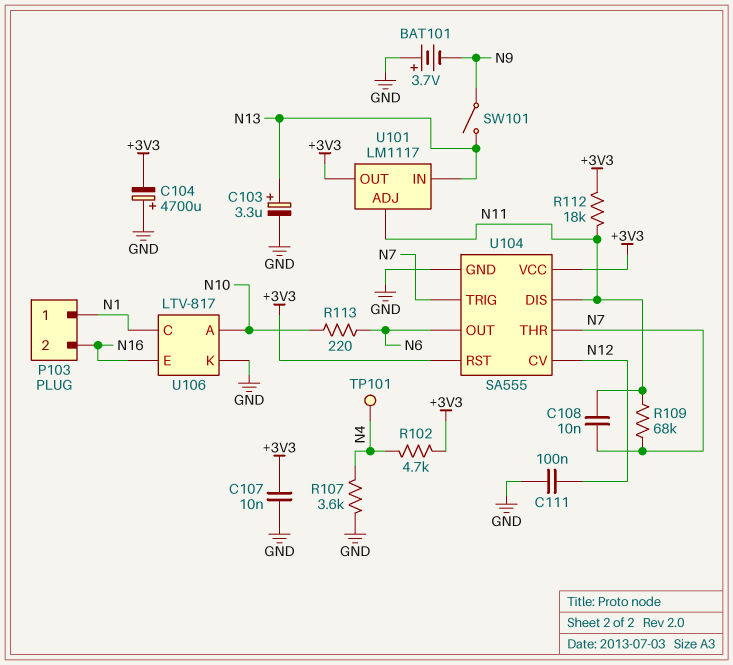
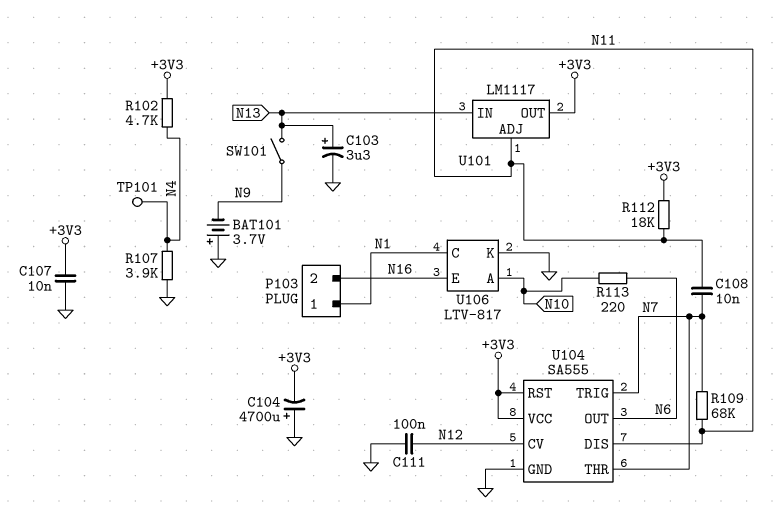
R107: 3.6k (GND, N4) -> 3.9k (GND, N4)

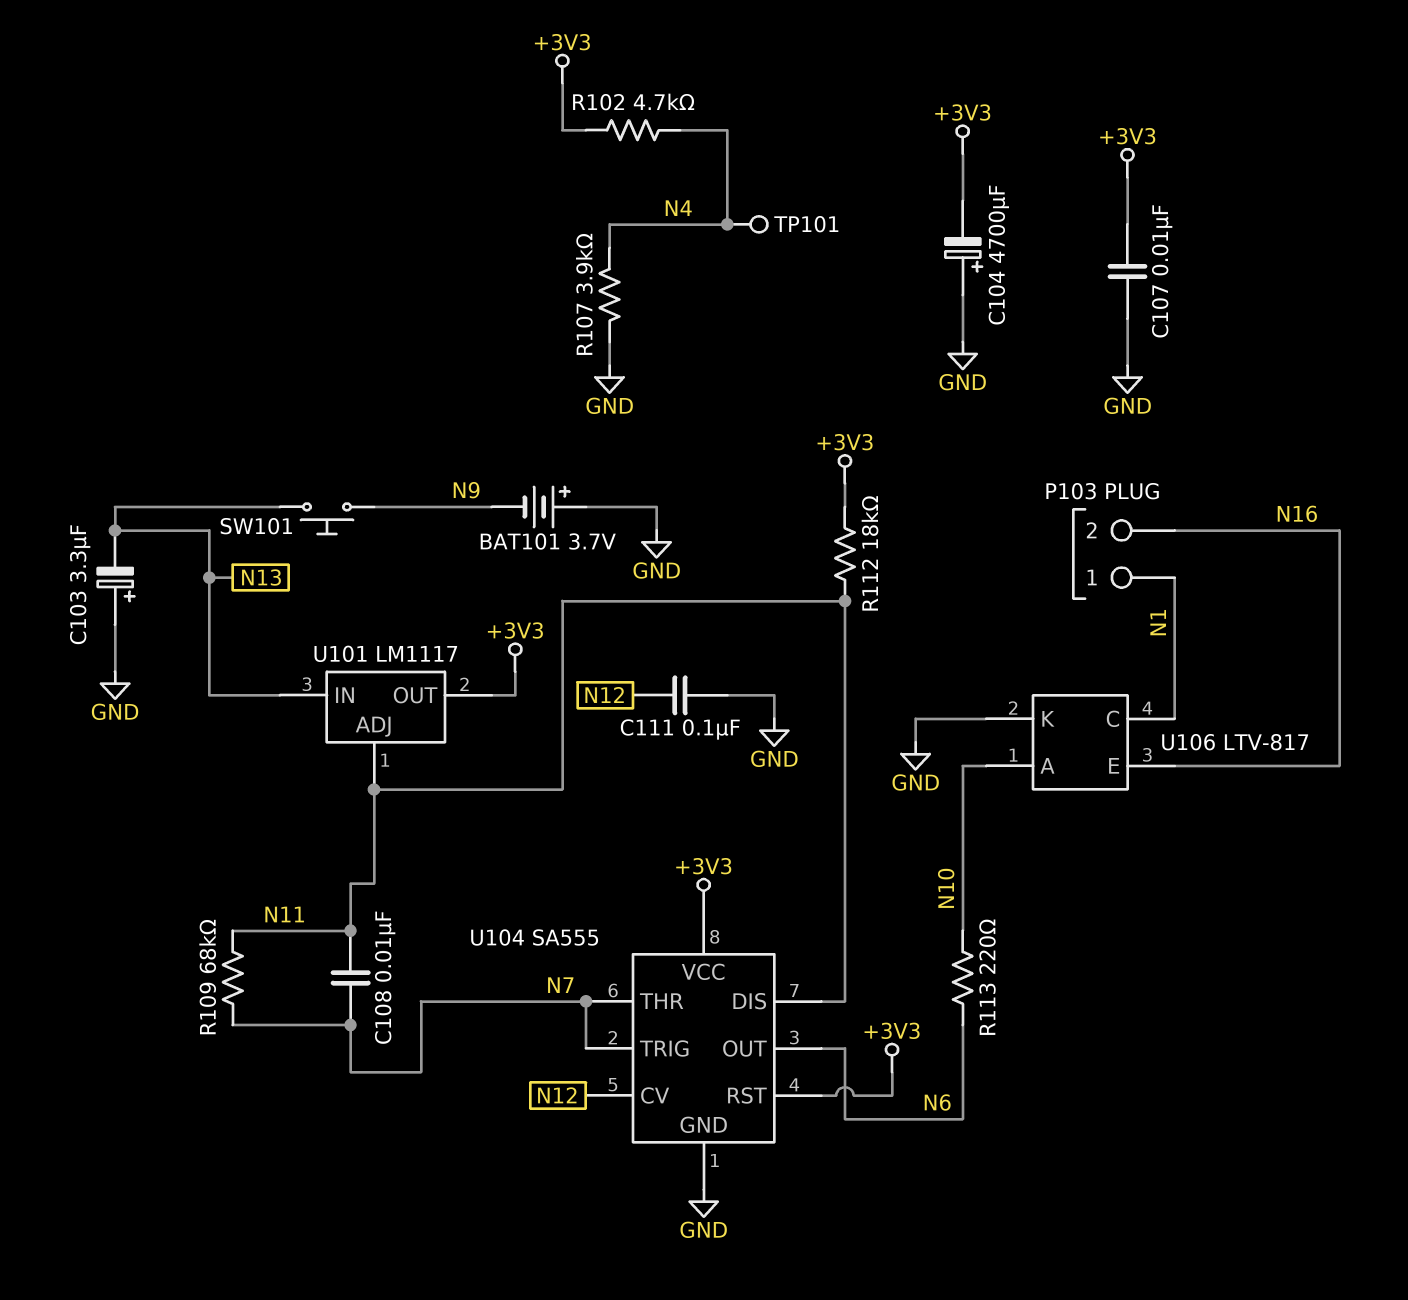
C103: 3.3uF (plus N13, minus GND) -> 3.3uF (plus GND, minus N13)
SW101: switch (N9, N13) -> button (N9, N13)

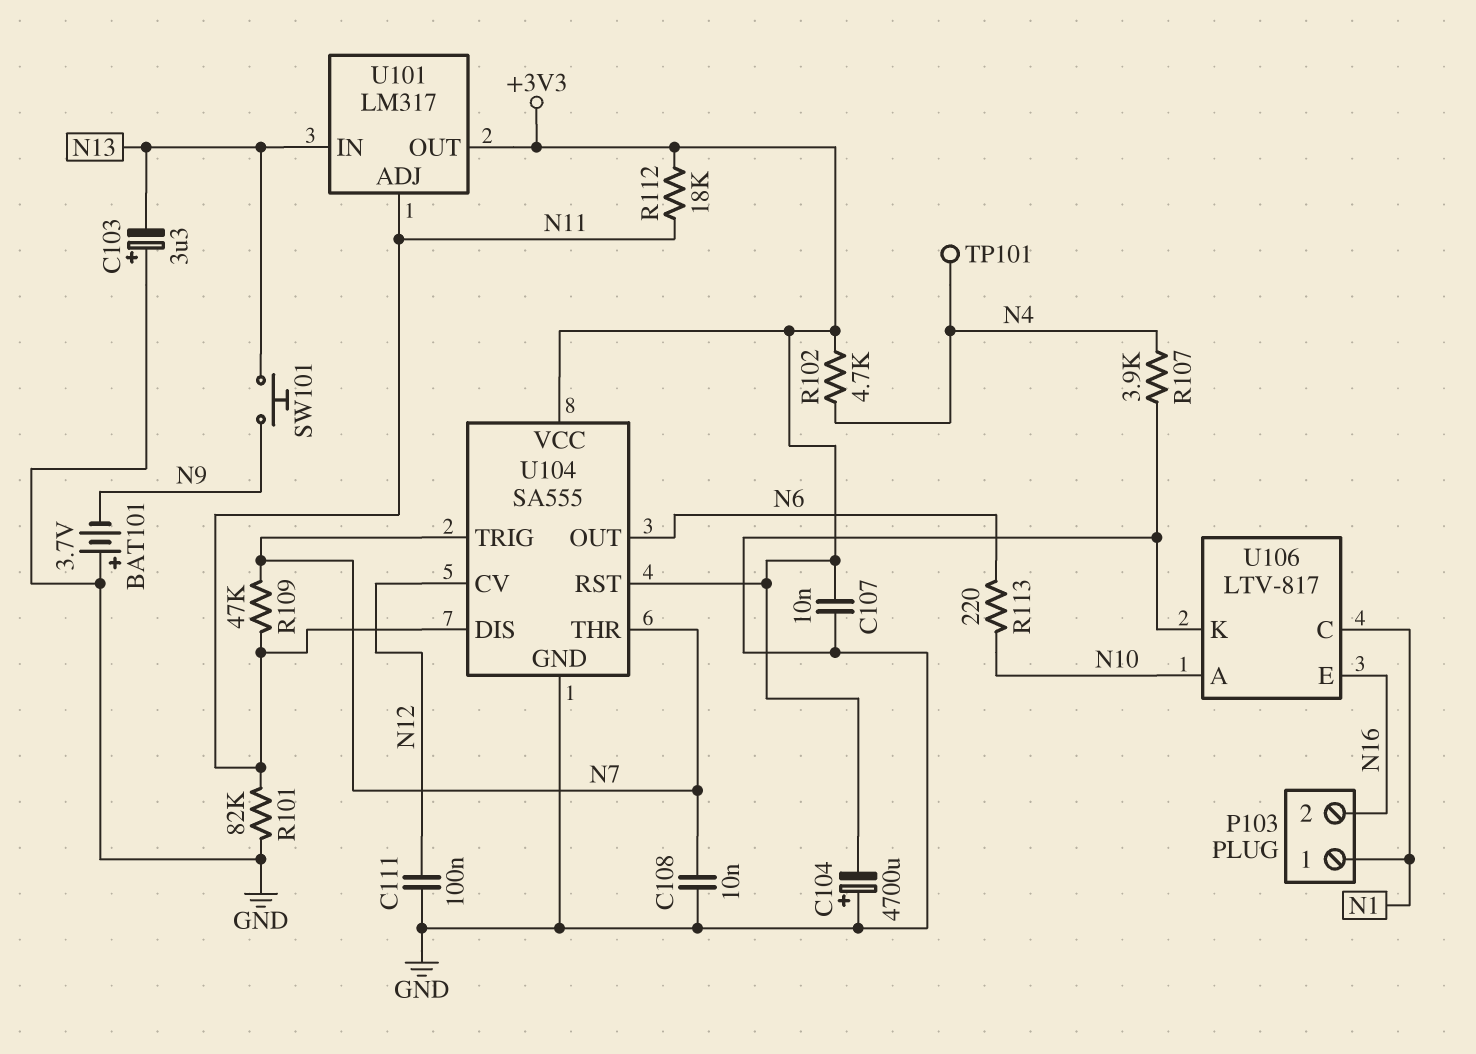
C108: 10nF (N7, N11) -> 10nF (GND, N7)
R101: none -> 82k (GND, N11)
R109: 68k (N7, N11) -> 47k (N7, N11)
U101: LM1117 -> LM317

